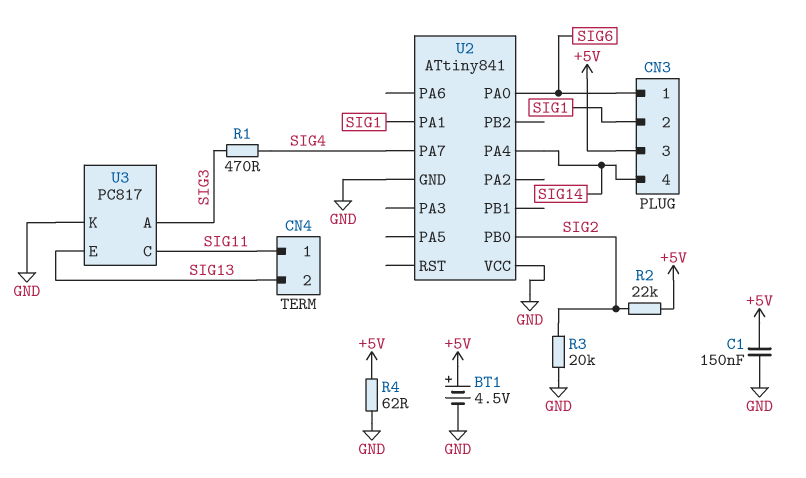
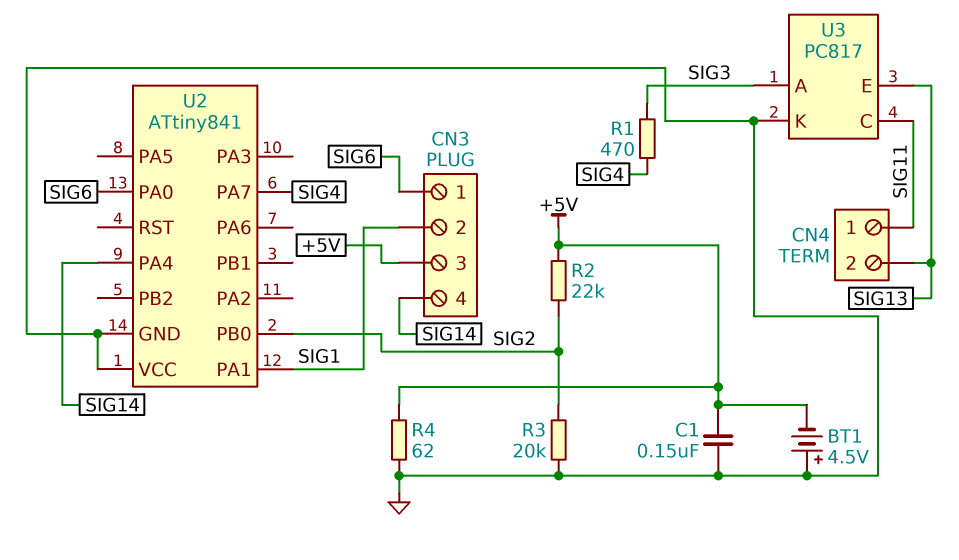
BT1: 4.5V (plus +5V, minus GND) -> 4.5V (plus GND, minus +5V)

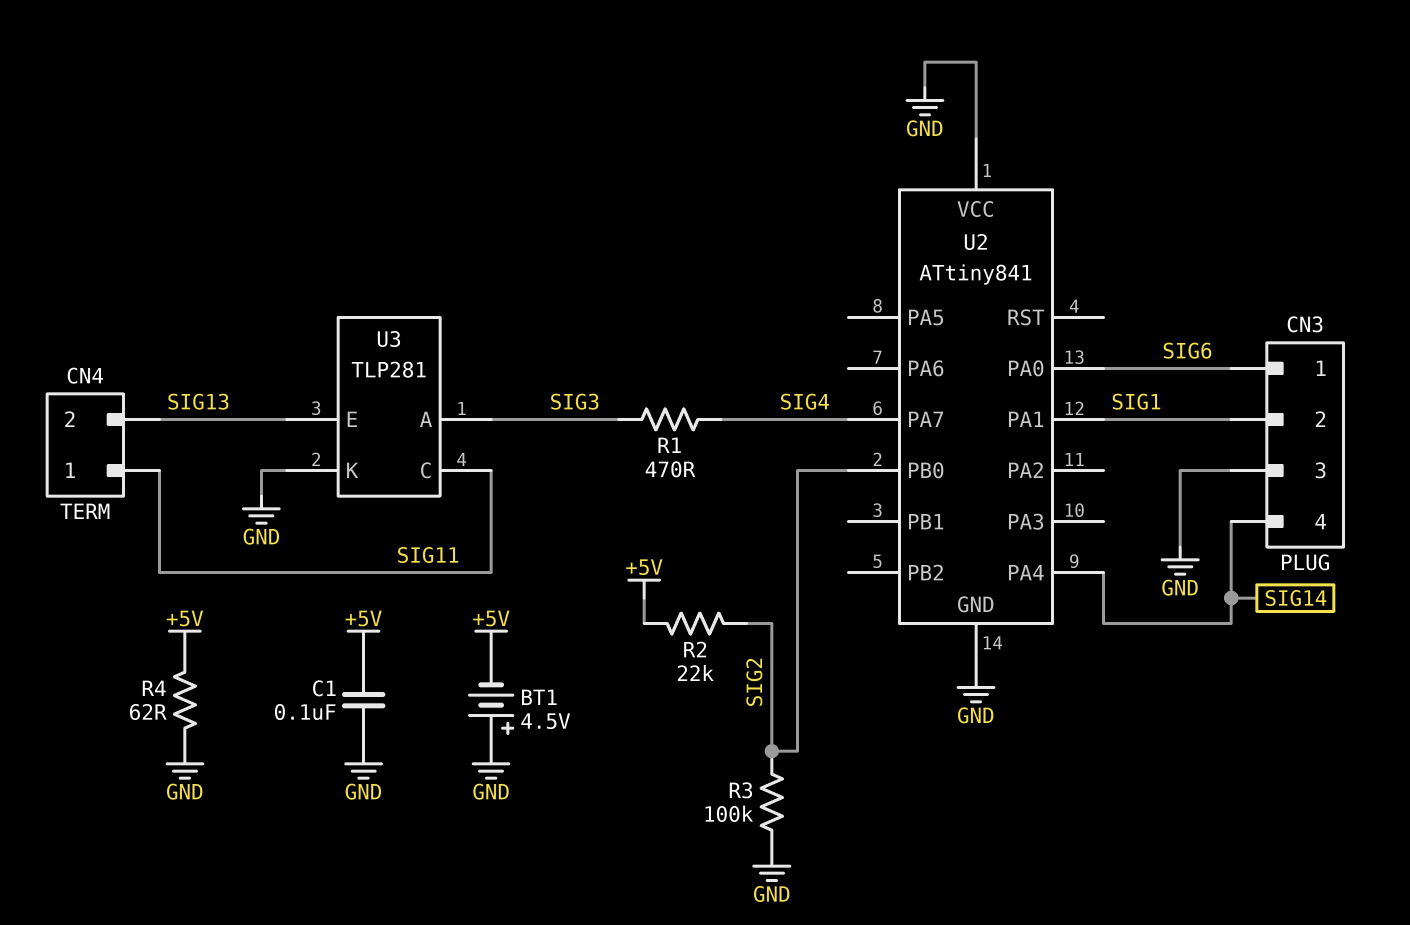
C1: 150nF (+5V, GND) -> 100nF (+5V, GND)
CN3 pin 3: +5V -> GND
R3: 20k (GND, SIG2) -> 100k (GND, SIG2)
U3: PC817 -> TLP281

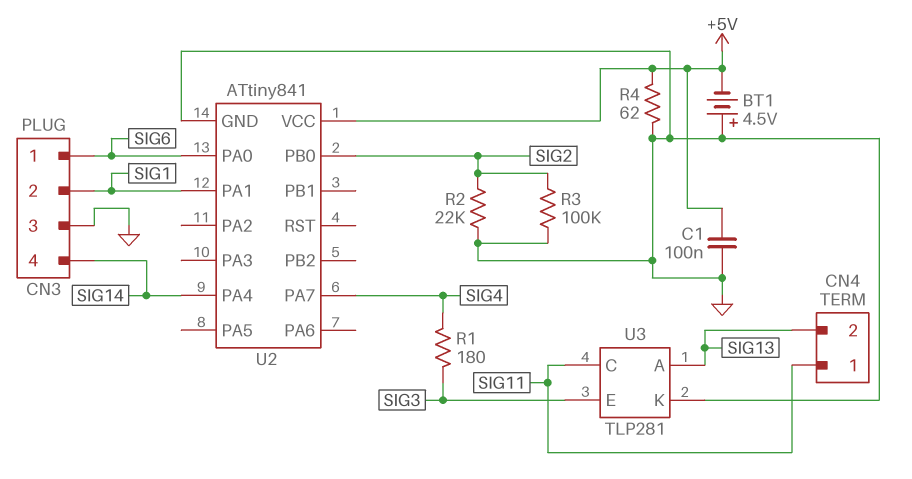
R1: 470 (SIG3, SIG4) -> 180 (SIG3, SIG4)
R2: 22k (+5V, SIG2) -> 22k (GND, SIG2)
U2 pin VCC: GND -> +5V
U3 pin A: SIG3 -> SIG13
U3 pin E: SIG13 -> SIG3

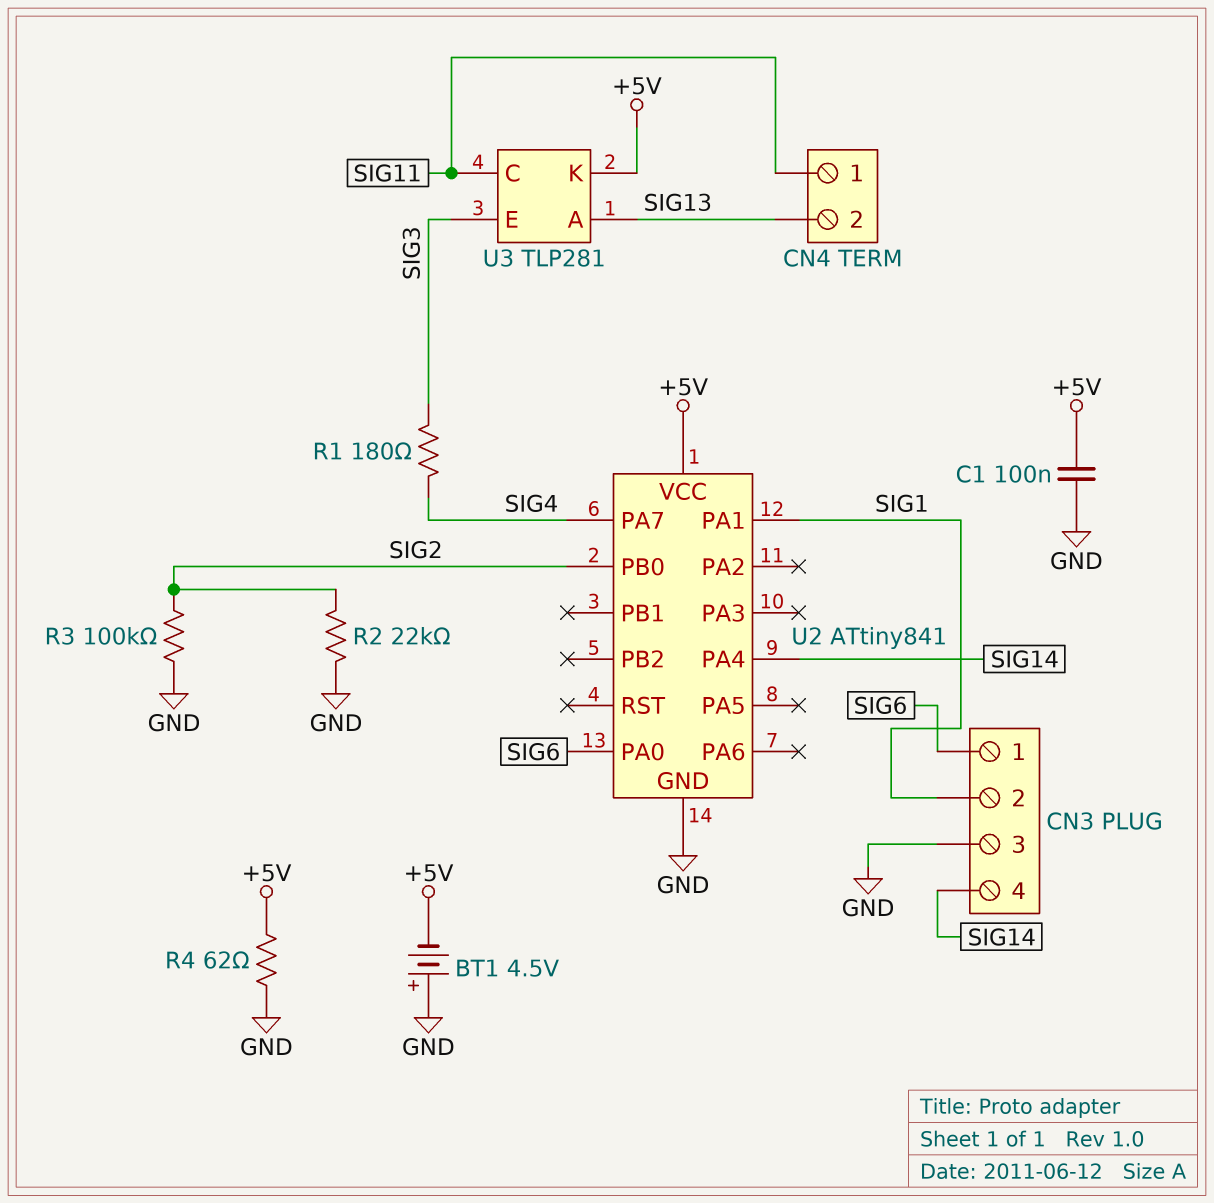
U3 pin K: GND -> +5V

